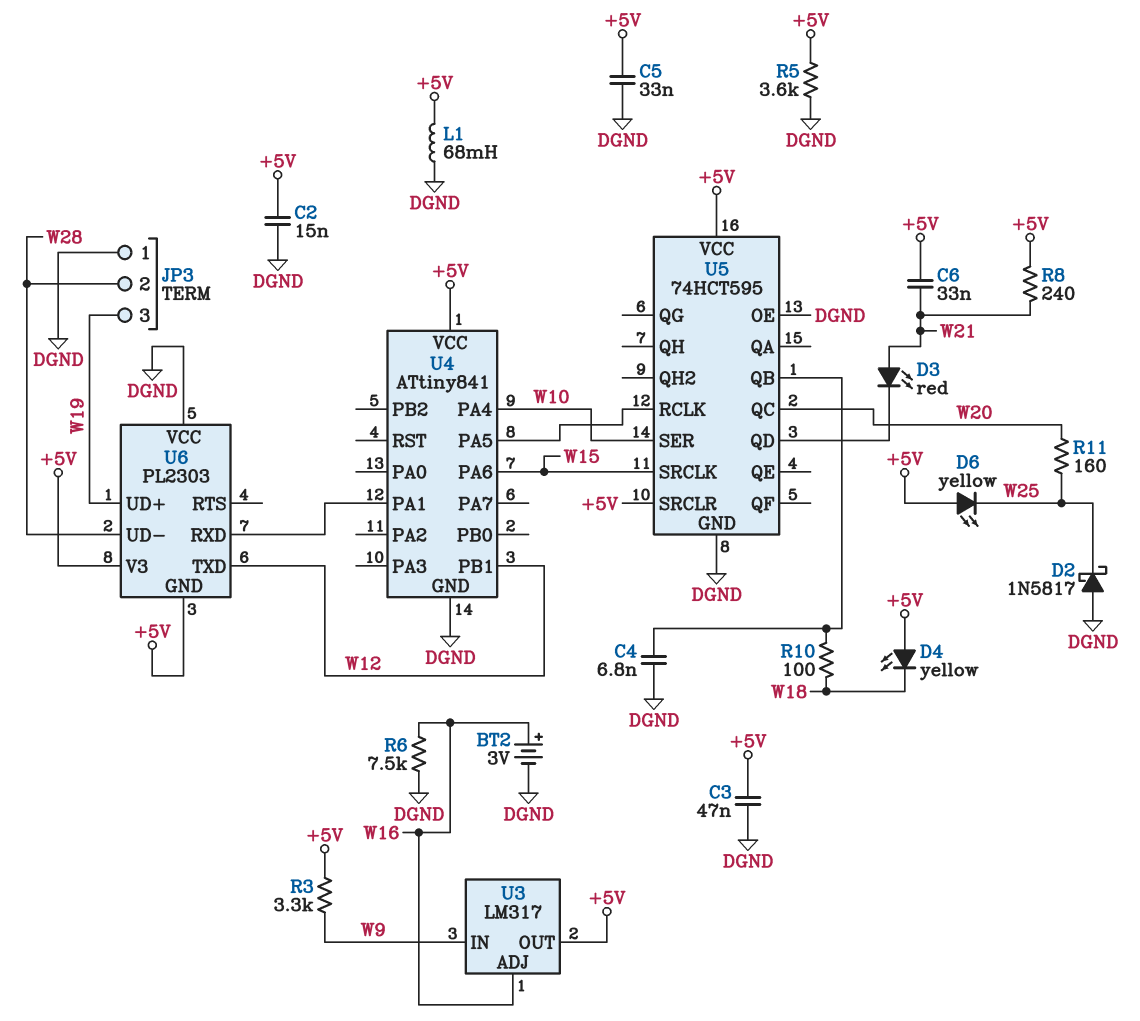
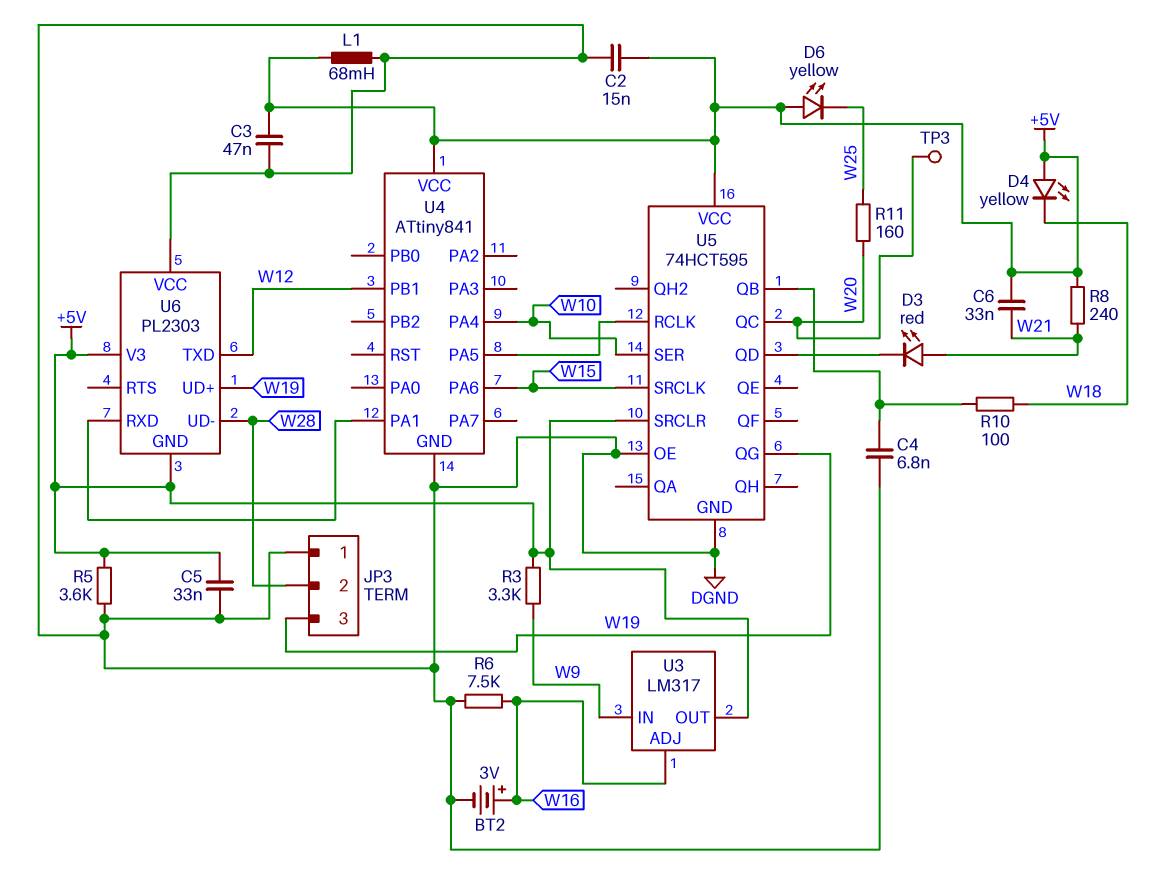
D2: schottky 1N5817 (A DGND, K W25) -> none
TP3: none -> test point (W20)
U5 pin QG: none -> W19

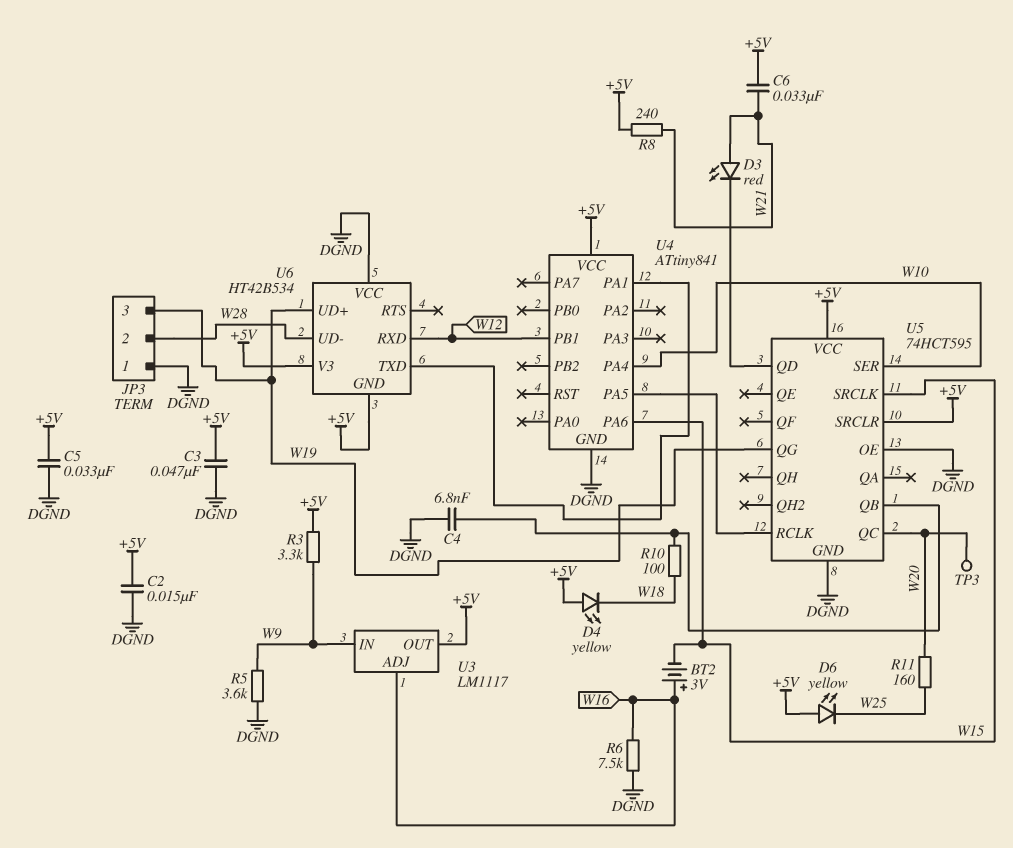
BT2: 3V (plus W16, minus DGND) -> 3V (plus W16, minus W15)
L1: 68mH (+5V, DGND) -> none
R5: 3.6k (+5V, DGND) -> 3.6k (DGND, W9)
U3: LM317 -> LM1117
U6: PL2303 -> HT42B534
U6 pin RXD: U4/PA1 -> W12
U6 pin TXD: W12 -> U4/PA1

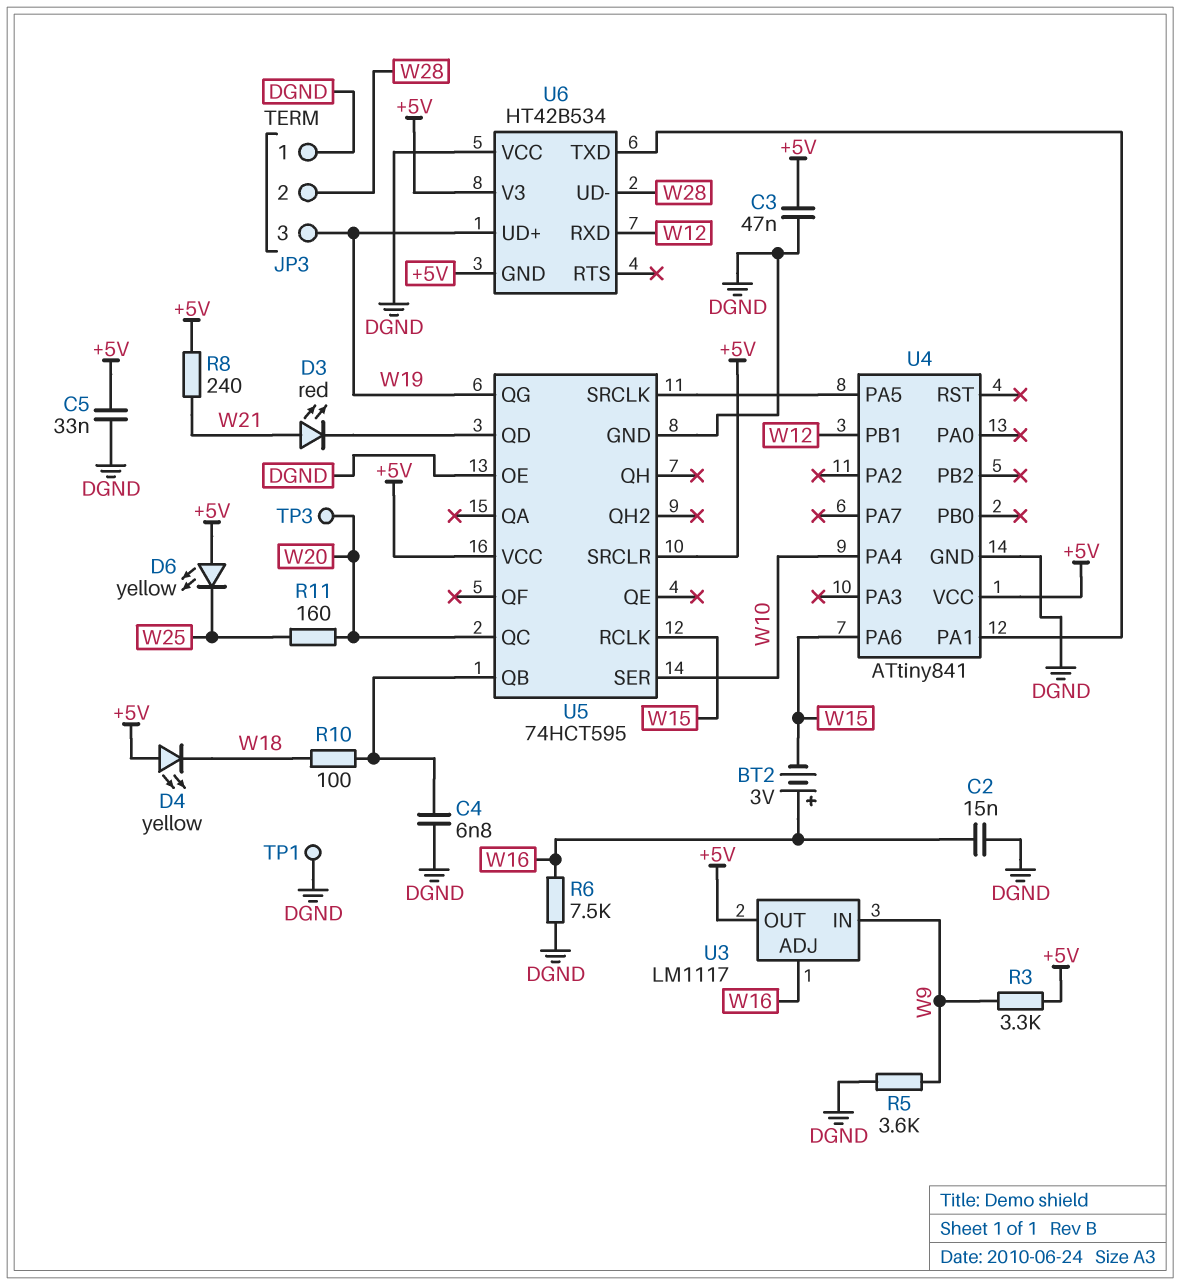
C2: 15nF (+5V, DGND) -> 15nF (DGND, W16)
C6: 33nF (+5V, W21) -> none
TP1: none -> test point (DGND)
U5 pin RCLK: U4/PA5 -> W15
U5 pin SRCLK: W15 -> U4/PA5

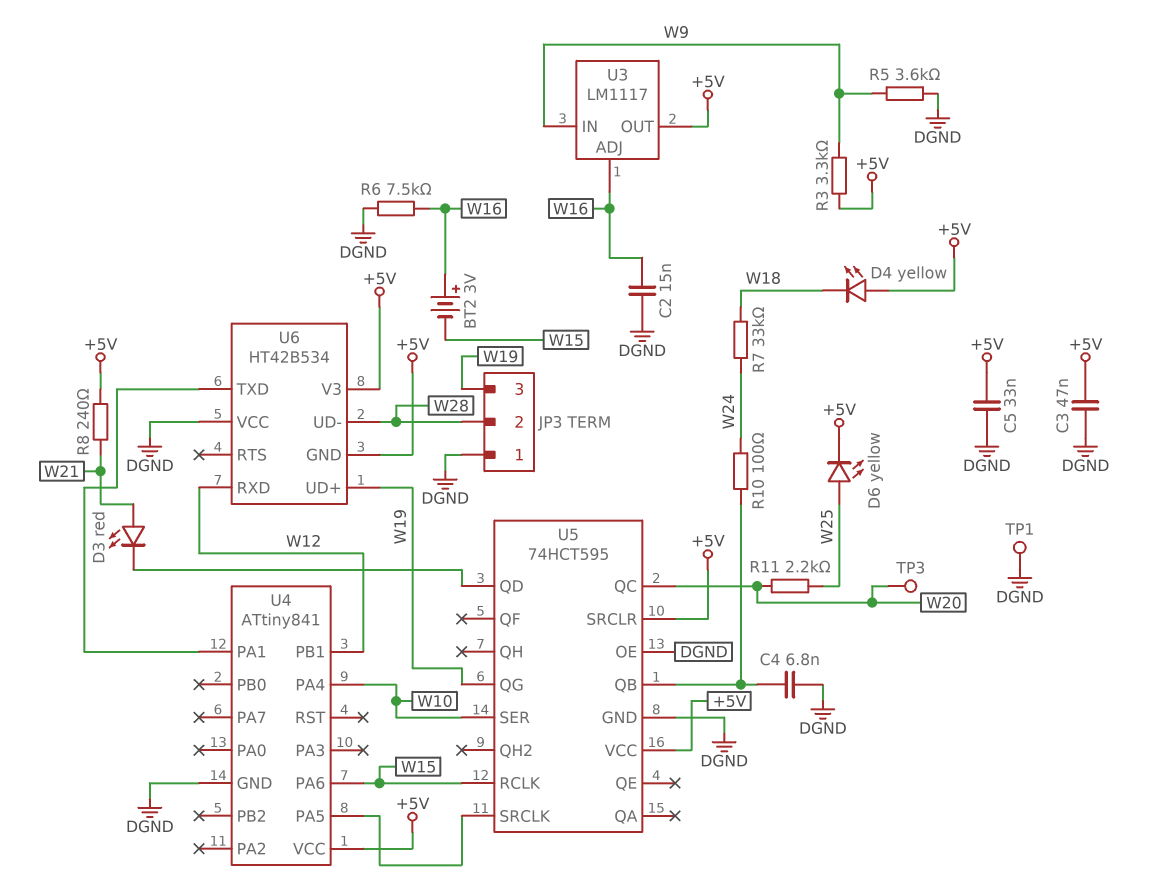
D6: LED yellow (A +5V, K W25) -> LED yellow (A W25, K +5V)
R7: none -> 33k (W18, W24)
R10: 100 (U5/QB, W18) -> 100 (U5/QB, W24)
R11: 160 (W20, W25) -> 2.2k (W20, W25)

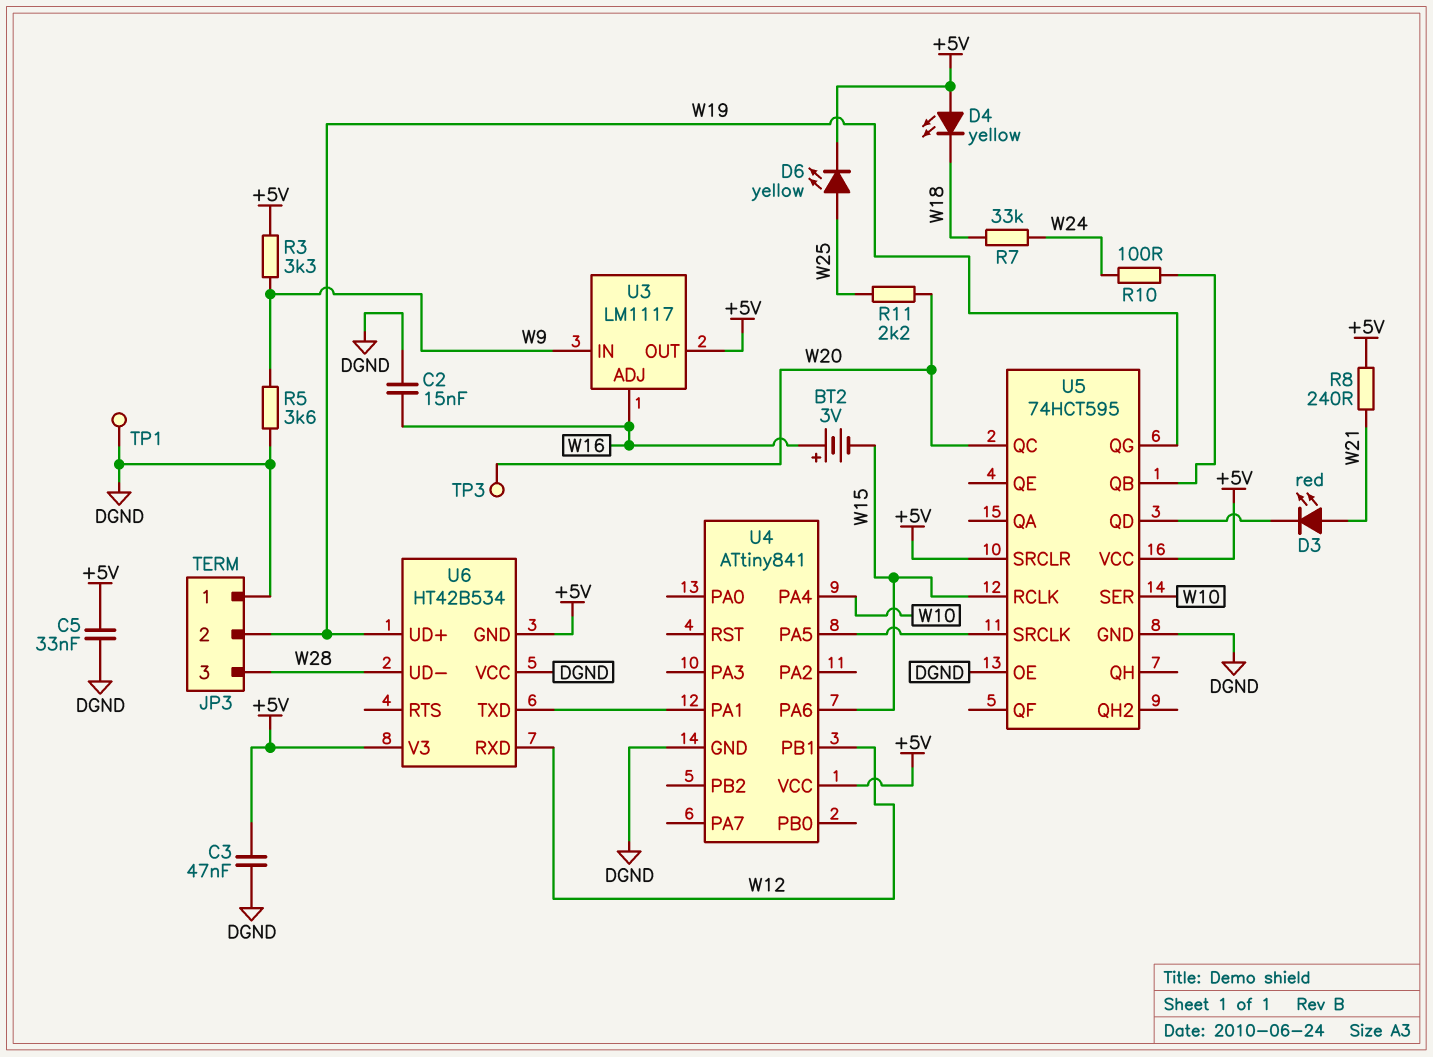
C4: 6.8nF (DGND, U5/QB) -> none
JP3 pin 2: W28 -> W19
JP3 pin 3: W19 -> W28
R6: 7.5k (DGND, W16) -> none

